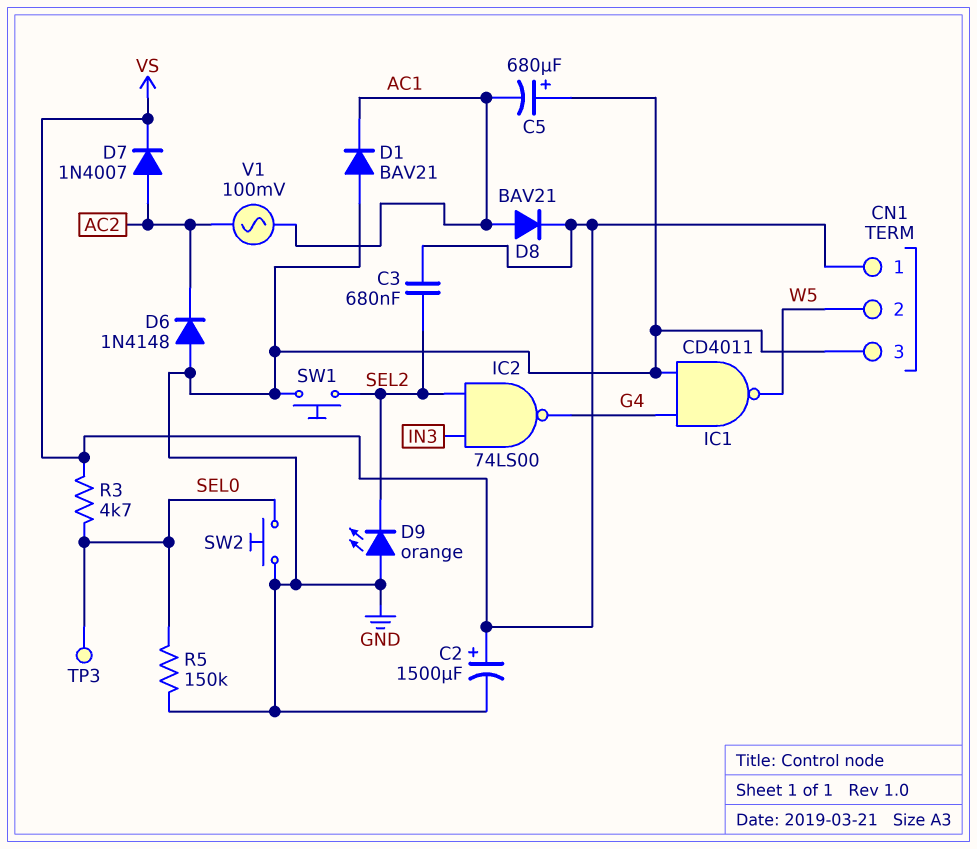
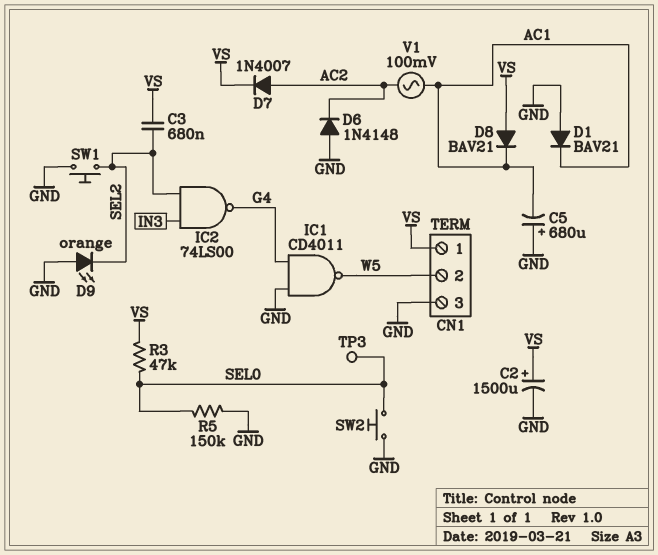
D8: diode BAV21 (A AC1, K VS) -> diode BAV21 (A VS, K AC1)
R3: 4.7k (SEL0, VS) -> 47k (SEL0, VS)

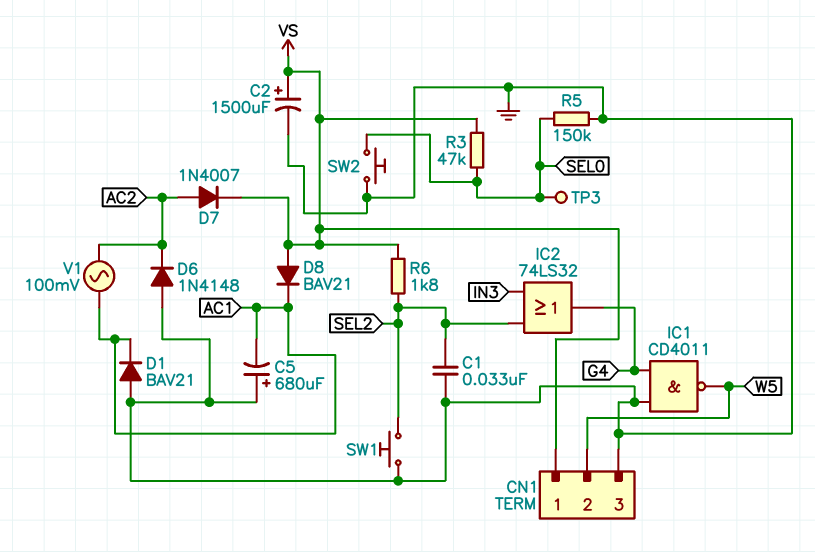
C1: none -> 33nF (GND, SEL2)
C3: 680nF (SEL2, VS) -> none
D9: LED orange (A GND, K SEL2) -> none
IC2: NAND 74LS00 (in IN3, in SEL2, out G4) -> OR 74LS32 (in IN3, in SEL2, out G4)
R6: none -> 1.8k (SEL2, VS)

